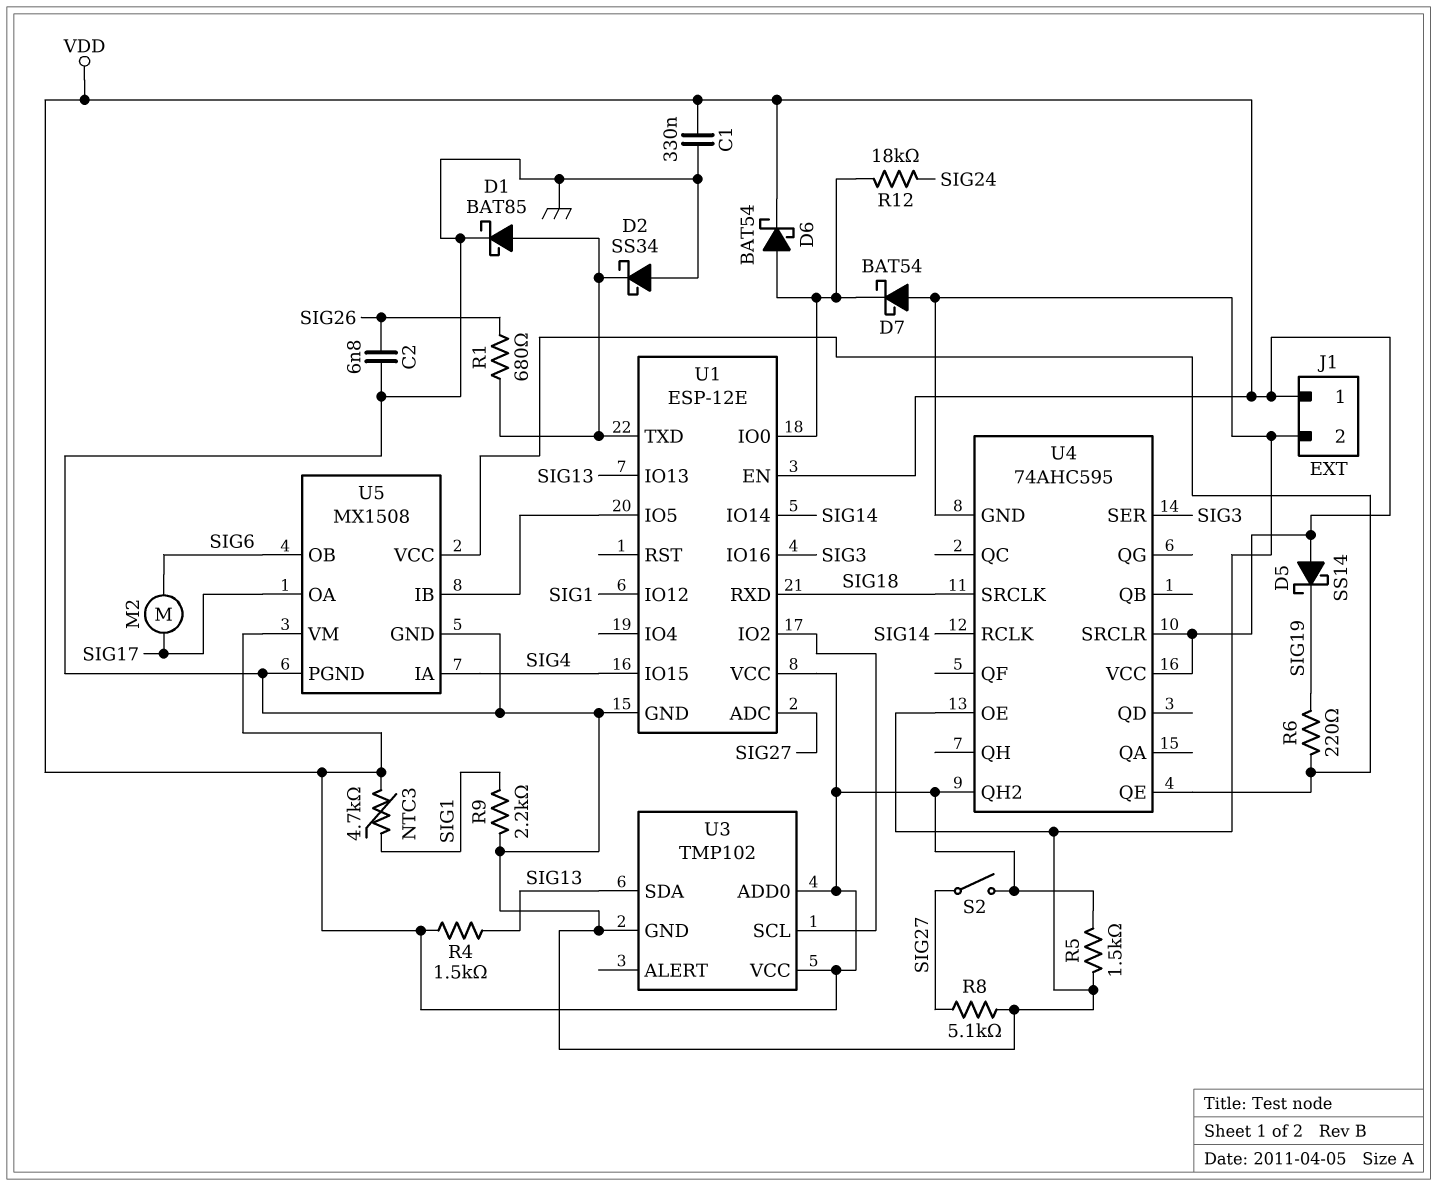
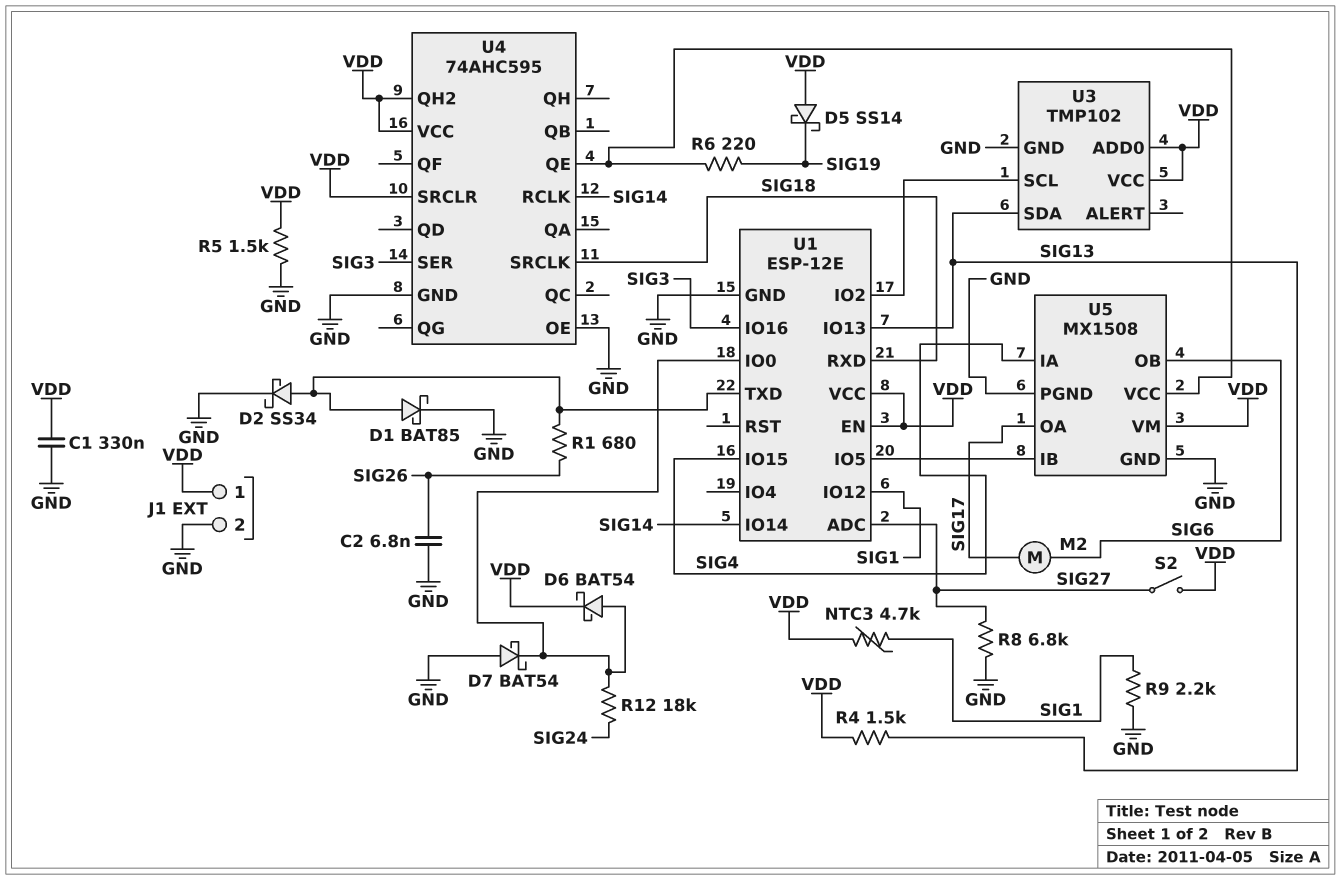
D2: schottky SS34 (A GND, K U1/TXD) -> schottky SS34 (A U1/TXD, K GND)
R8: 5.1k (GND, SIG27) -> 6.8k (GND, SIG27)

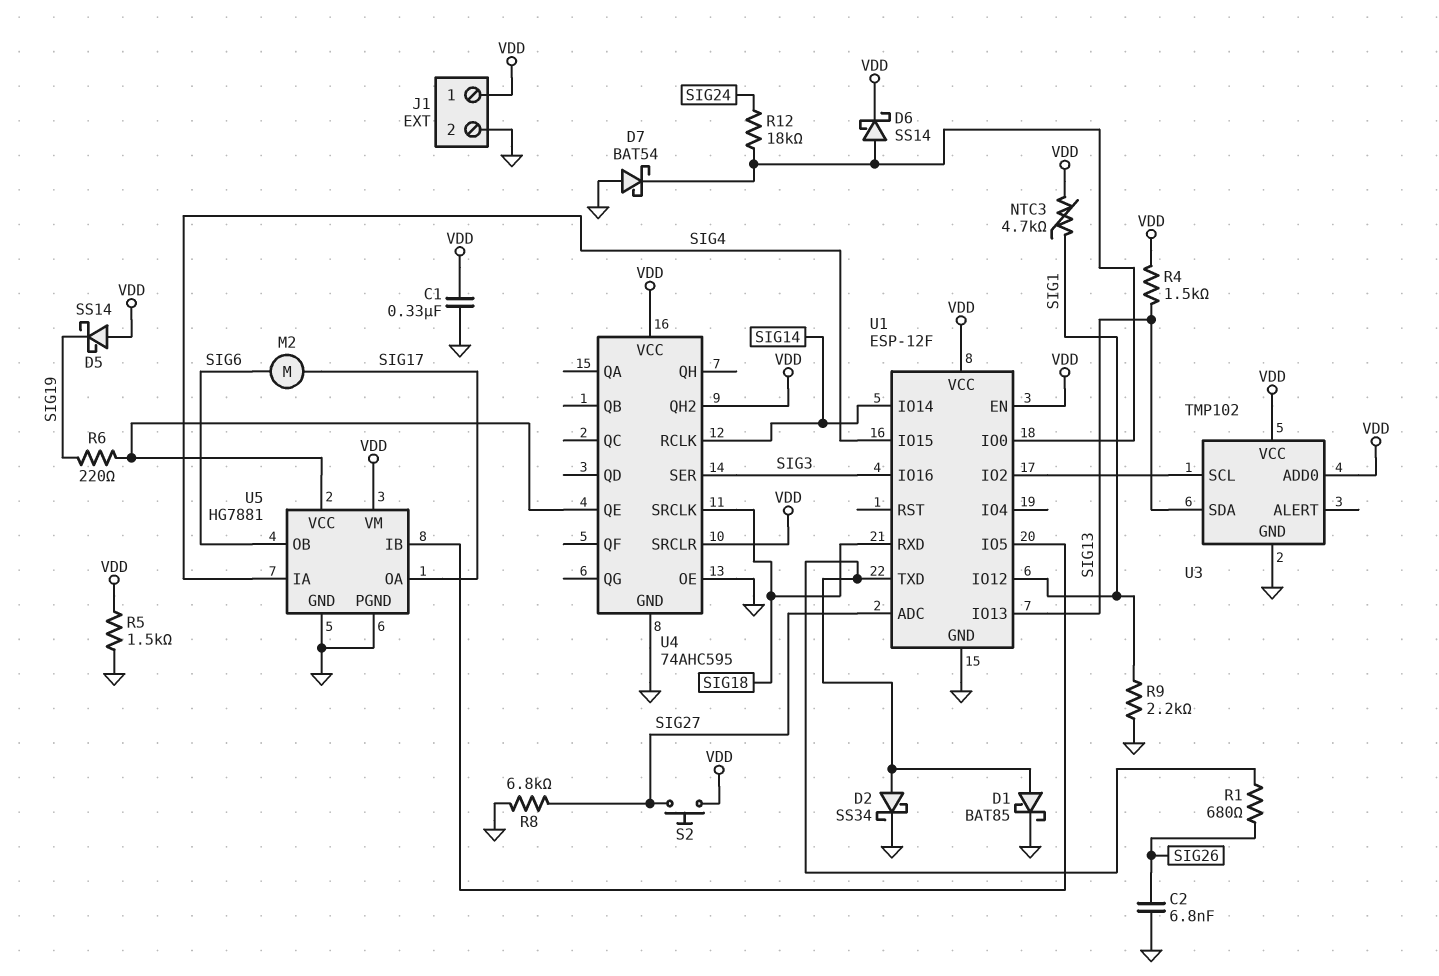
D6: schottky BAT54 (A U1/IO0, K VDD) -> schottky SS14 (A U1/IO0, K VDD)
S2: switch (SIG27, VDD) -> button (SIG27, VDD)
U1: ESP-12E -> ESP-12F
U5: MX1508 -> HG7881

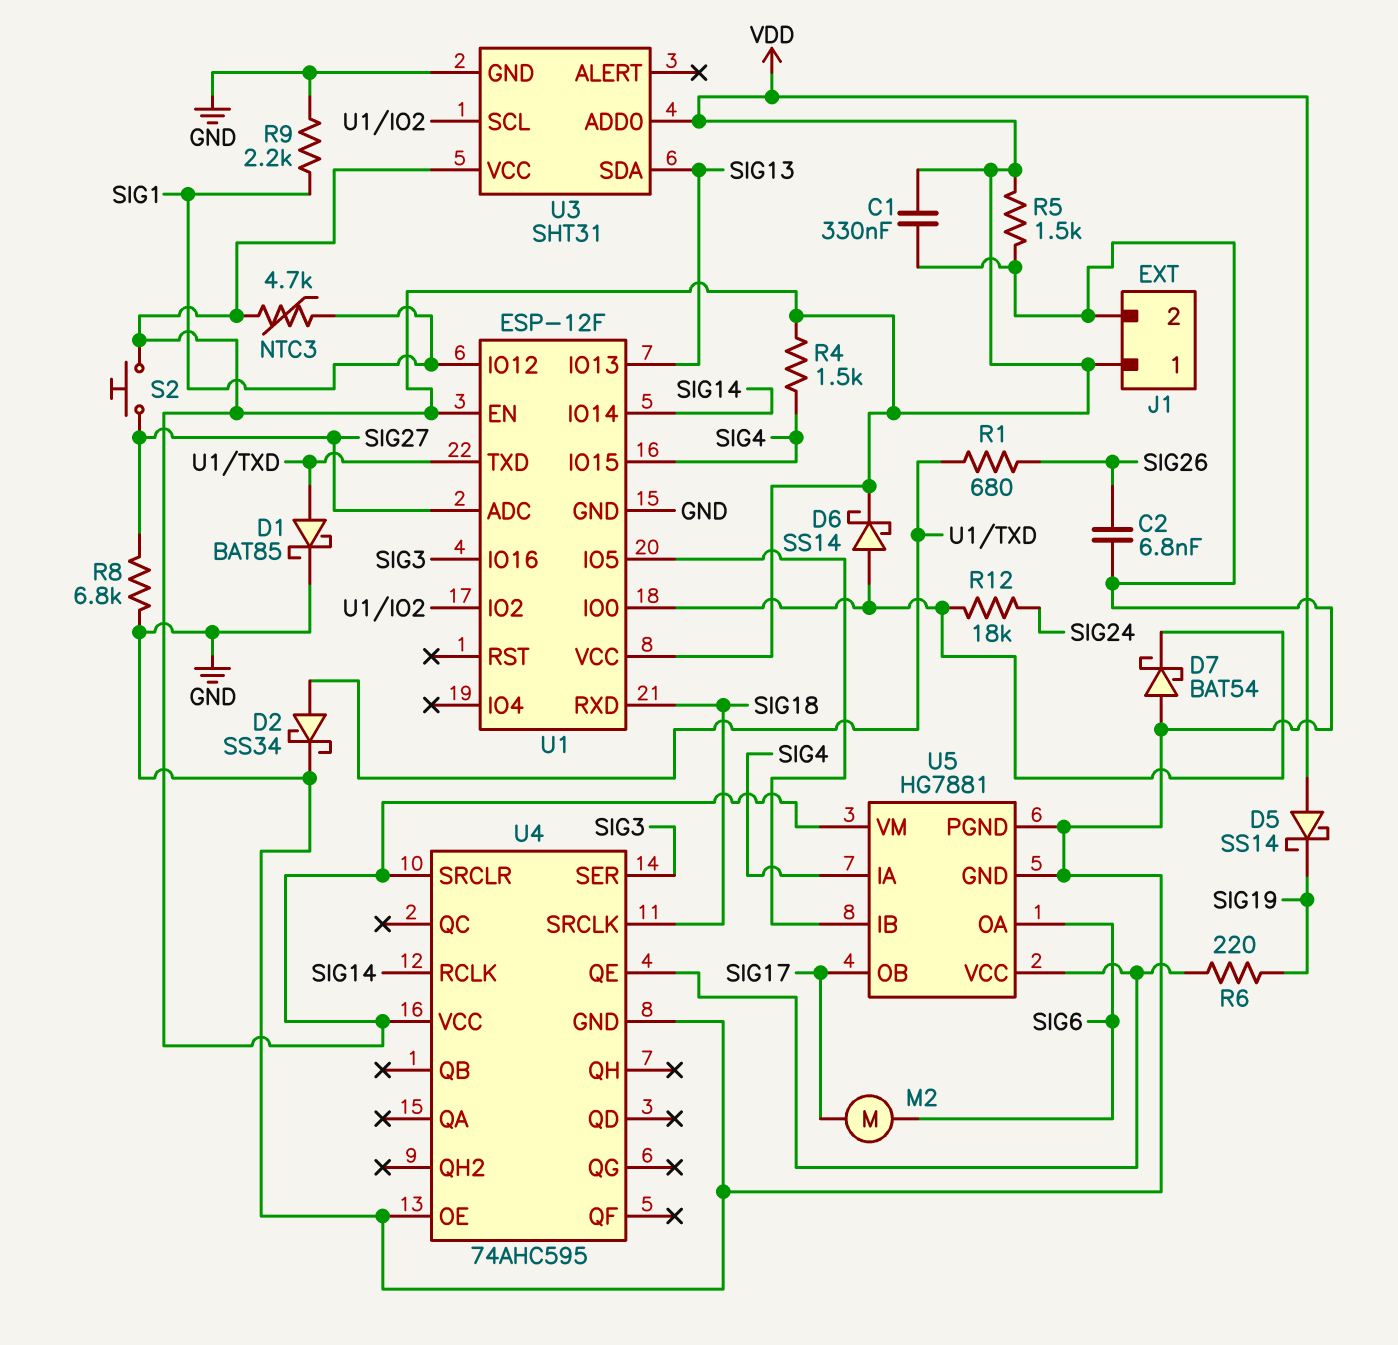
R4: 1.5k (SIG13, VDD) -> 1.5k (SIG4, VDD)
U3: TMP102 -> SHT31
U4 pin QH2: VDD -> none
U5 pin OA: SIG17 -> SIG6
U5 pin OB: SIG6 -> SIG17

